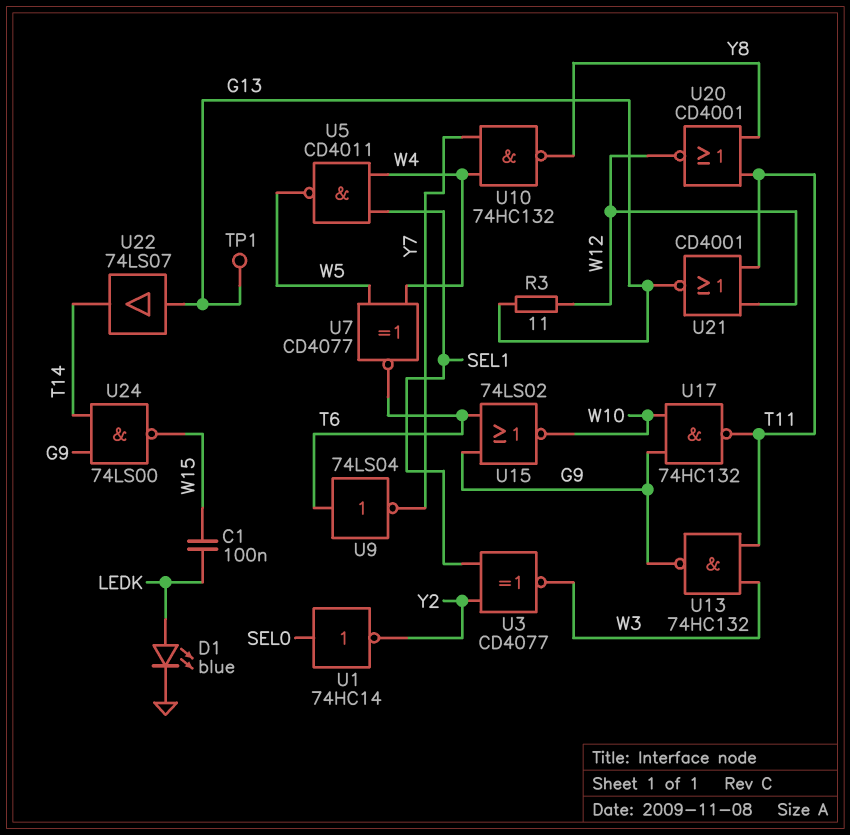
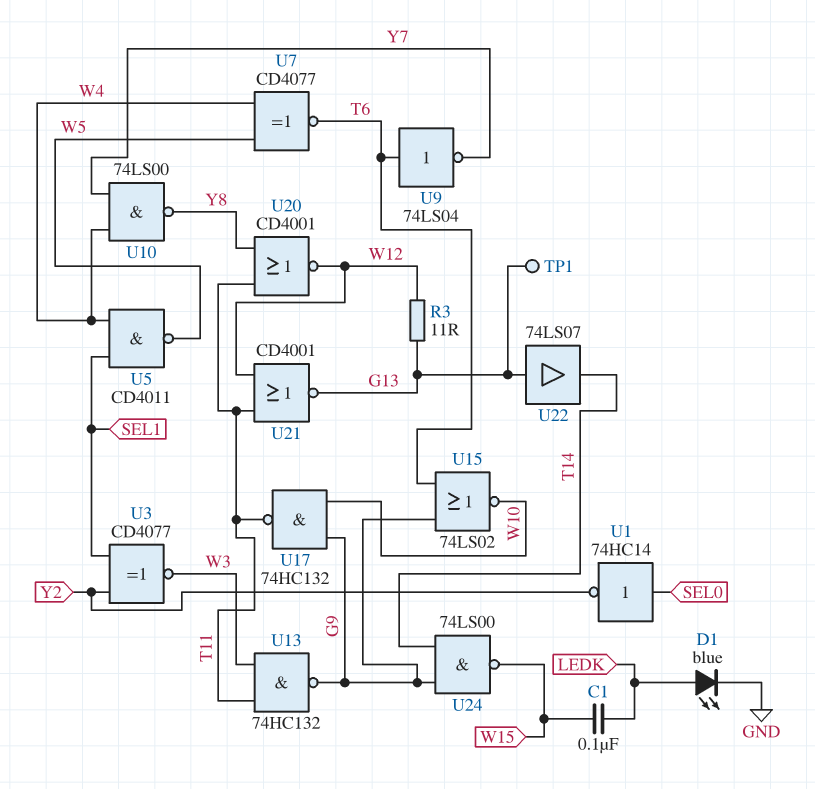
U10: NAND 74HC132 (in W4, in Y7, out Y8) -> NAND 74LS00 (in W4, in Y7, out Y8)

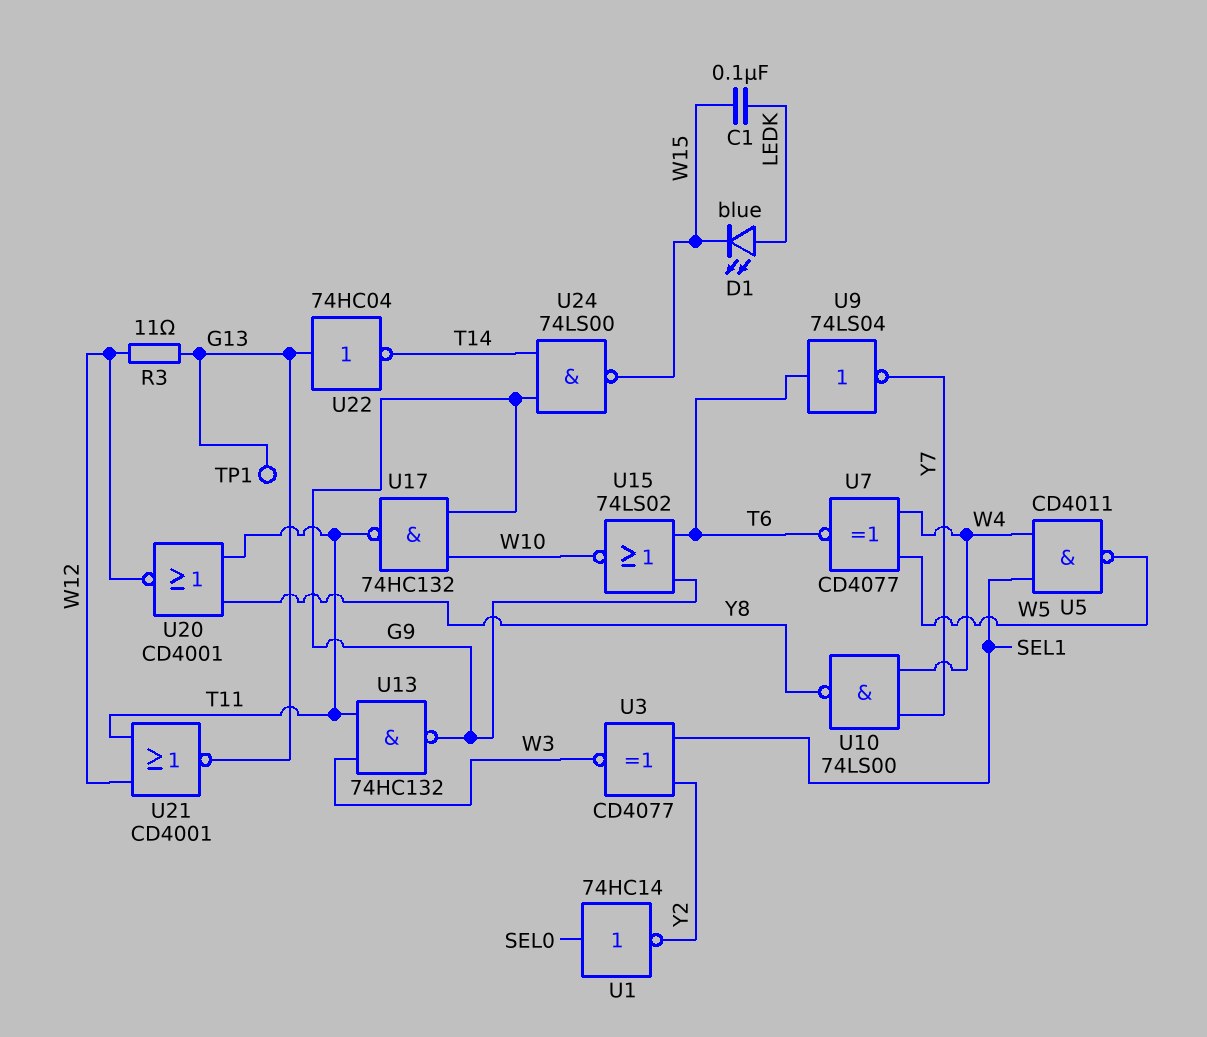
D1: LED blue (A LEDK, K GND) -> LED blue (A LEDK, K W15)
U22: buffer 74LS07 (in G13, out T14) -> NOT 74HC04 (in G13, out T14)

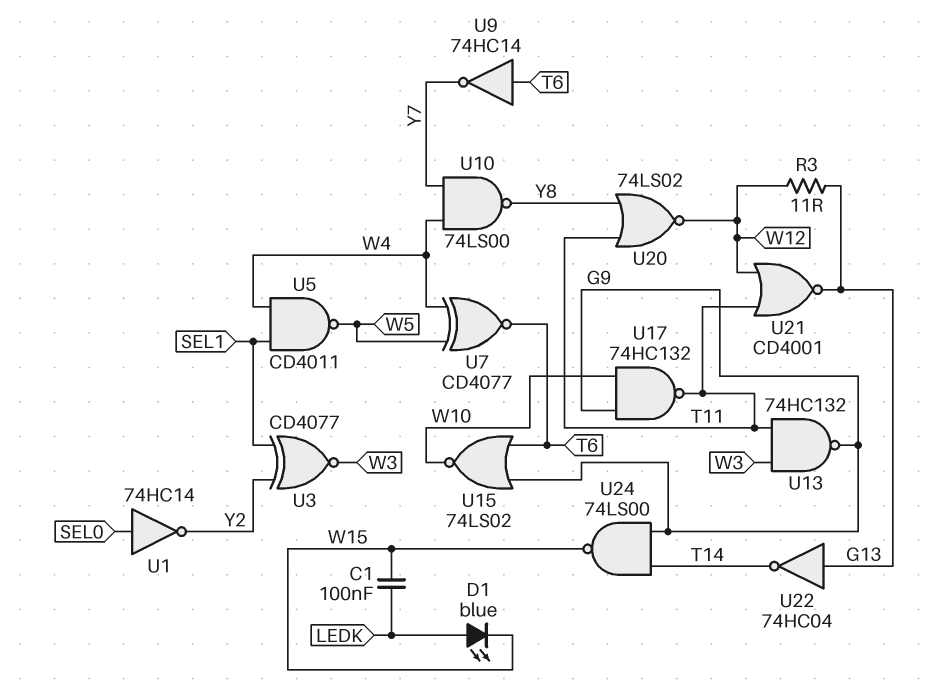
TP1: test point (G13) -> none
U9: NOT 74LS04 (in T6, out Y7) -> NOT 74HC14 (in T6, out Y7)
U20: NOR CD4001 (in T11, in Y8, out W12) -> NOR 74LS02 (in T11, in Y8, out W12)

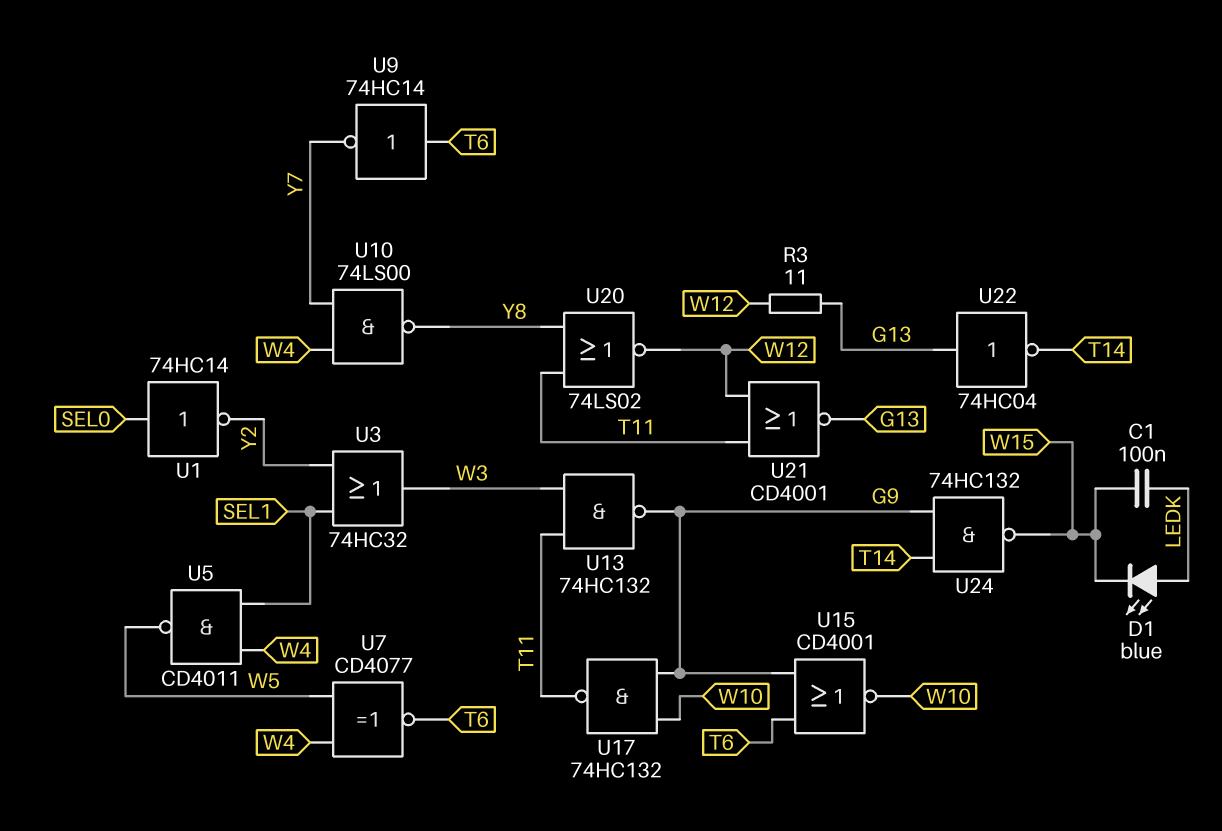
U3: XNOR CD4077 (in SEL1, in Y2, out W3) -> OR 74HC32 (in SEL1, in Y2, out W3)
U15: NOR 74LS02 (in G9, in T6, out W10) -> NOR CD4001 (in G9, in T6, out W10)
U24: NAND 74LS00 (in G9, in T14, out W15) -> NAND 74HC132 (in G9, in T14, out W15)

